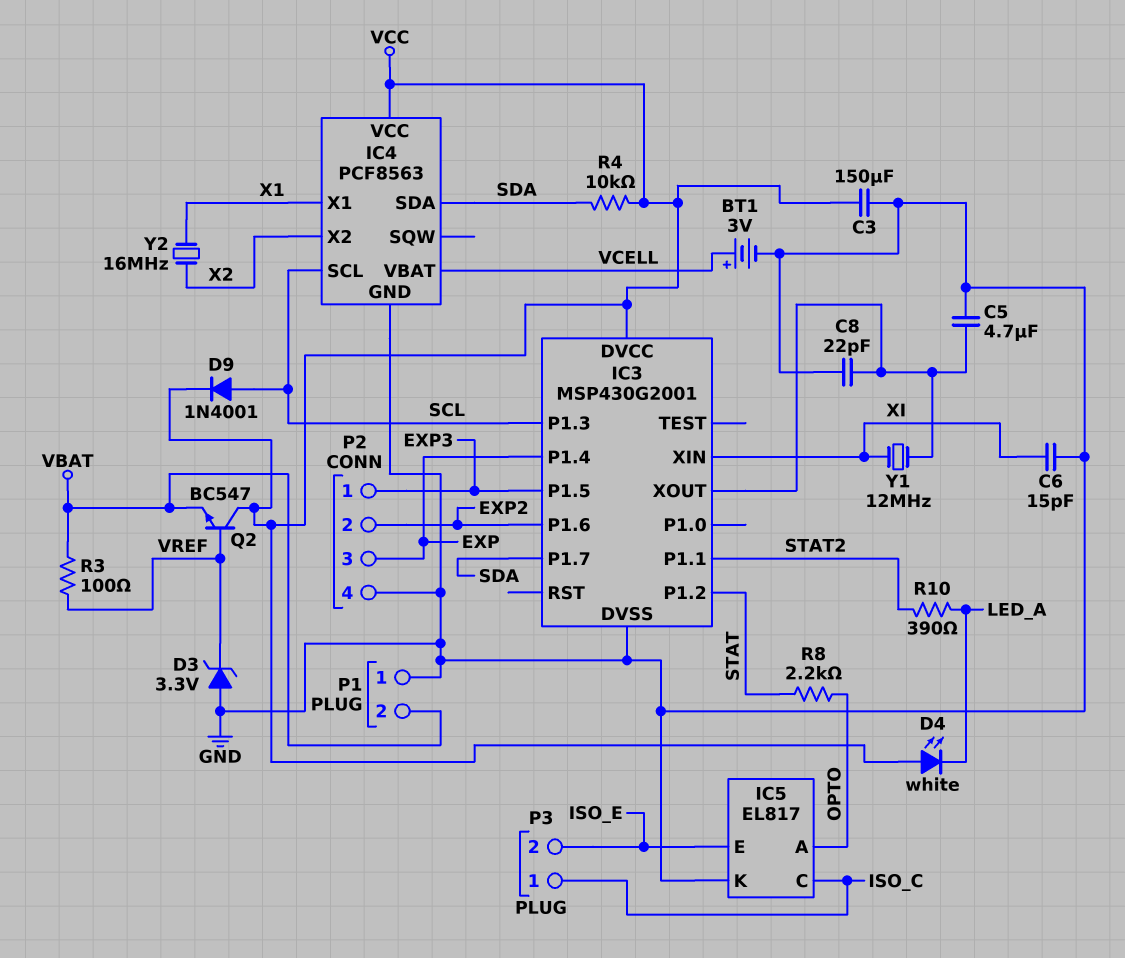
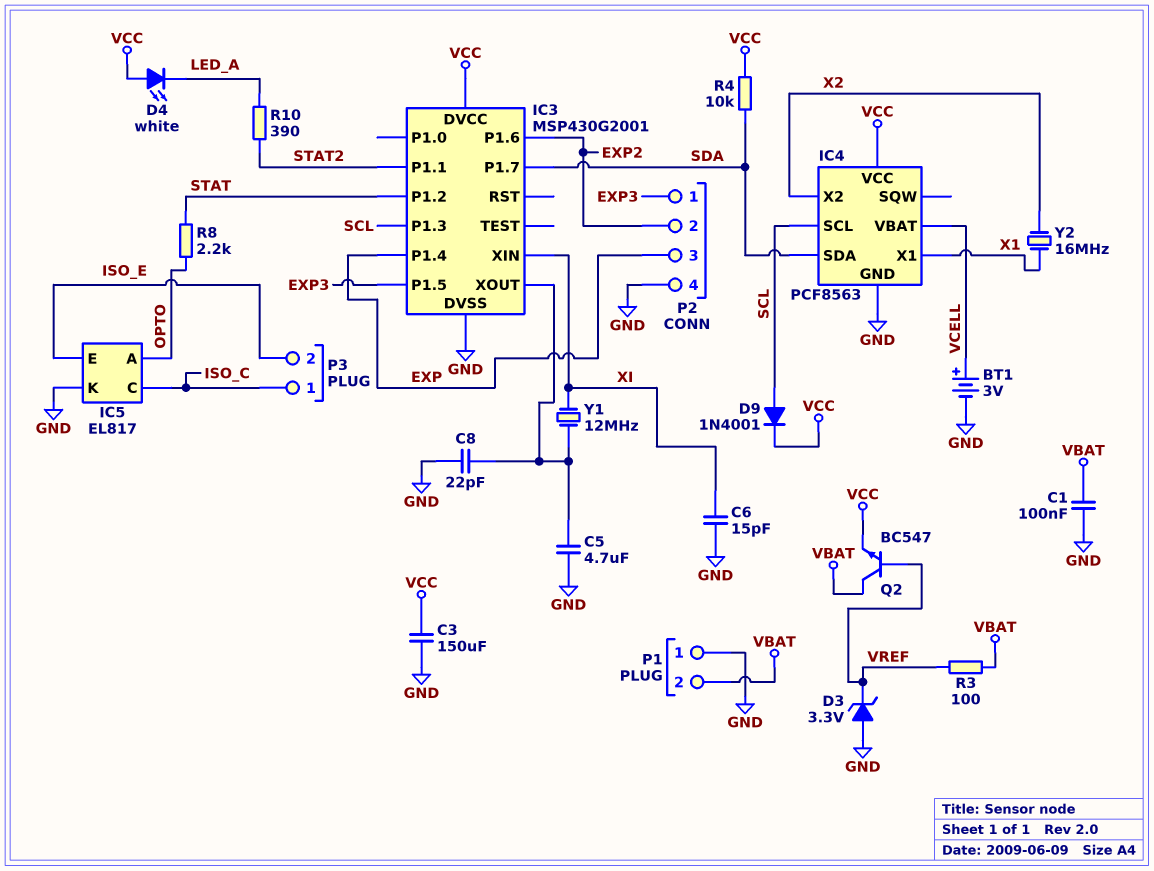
C1: none -> 100nF (GND, VBAT)
Q2: NPN BC547 (B VREF, C VCC, E VBAT) -> NPN BC547 (B VREF, C VBAT, E VCC)

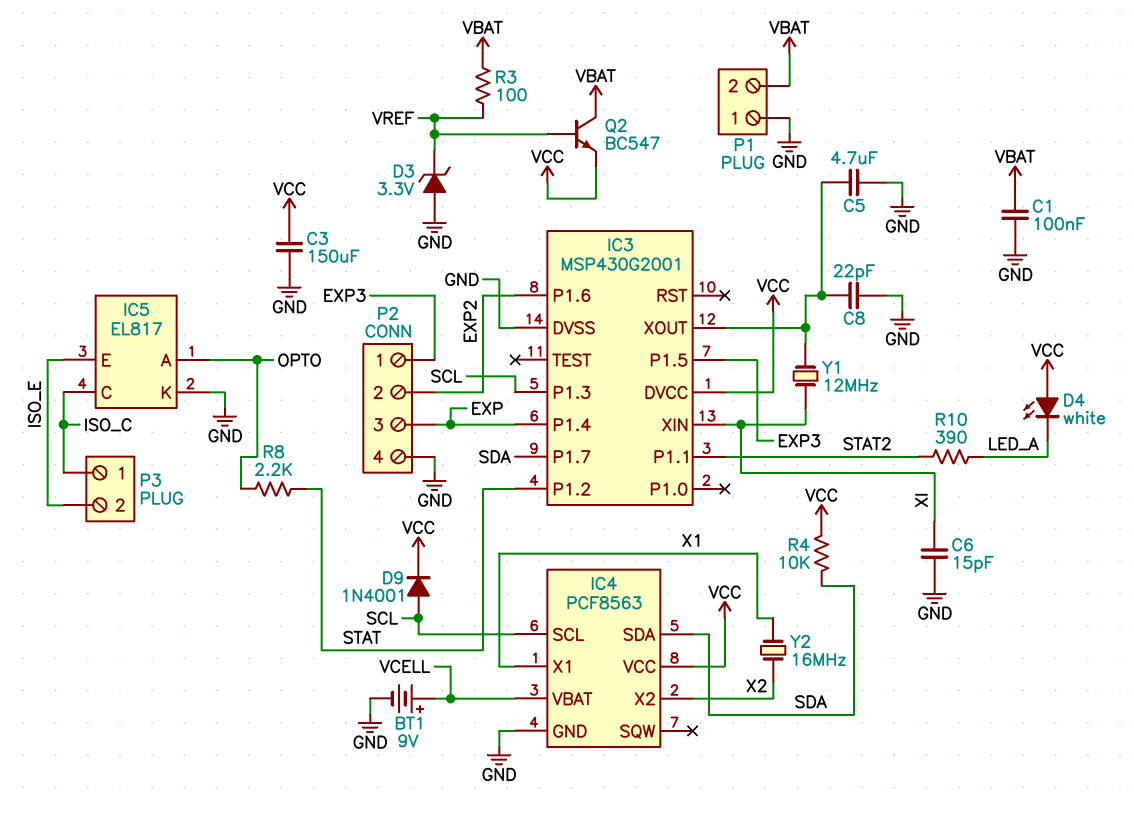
BT1: 3V (plus VCELL, minus GND) -> 9V (plus VCELL, minus GND)

